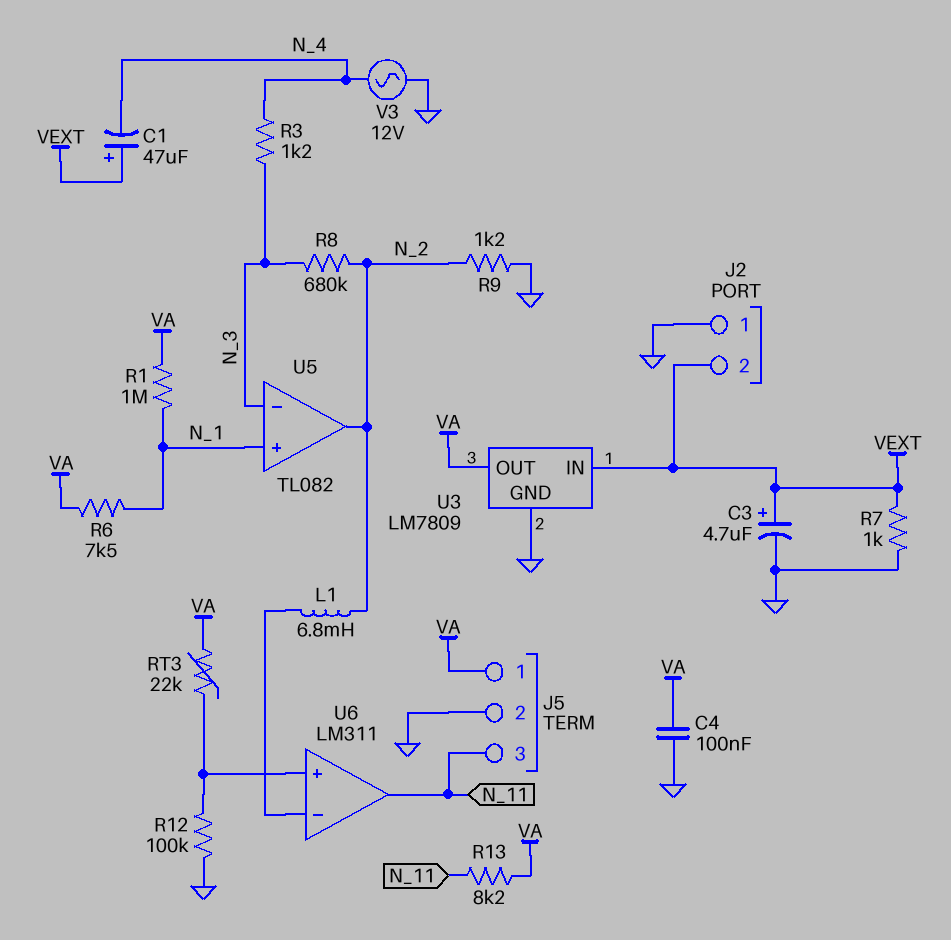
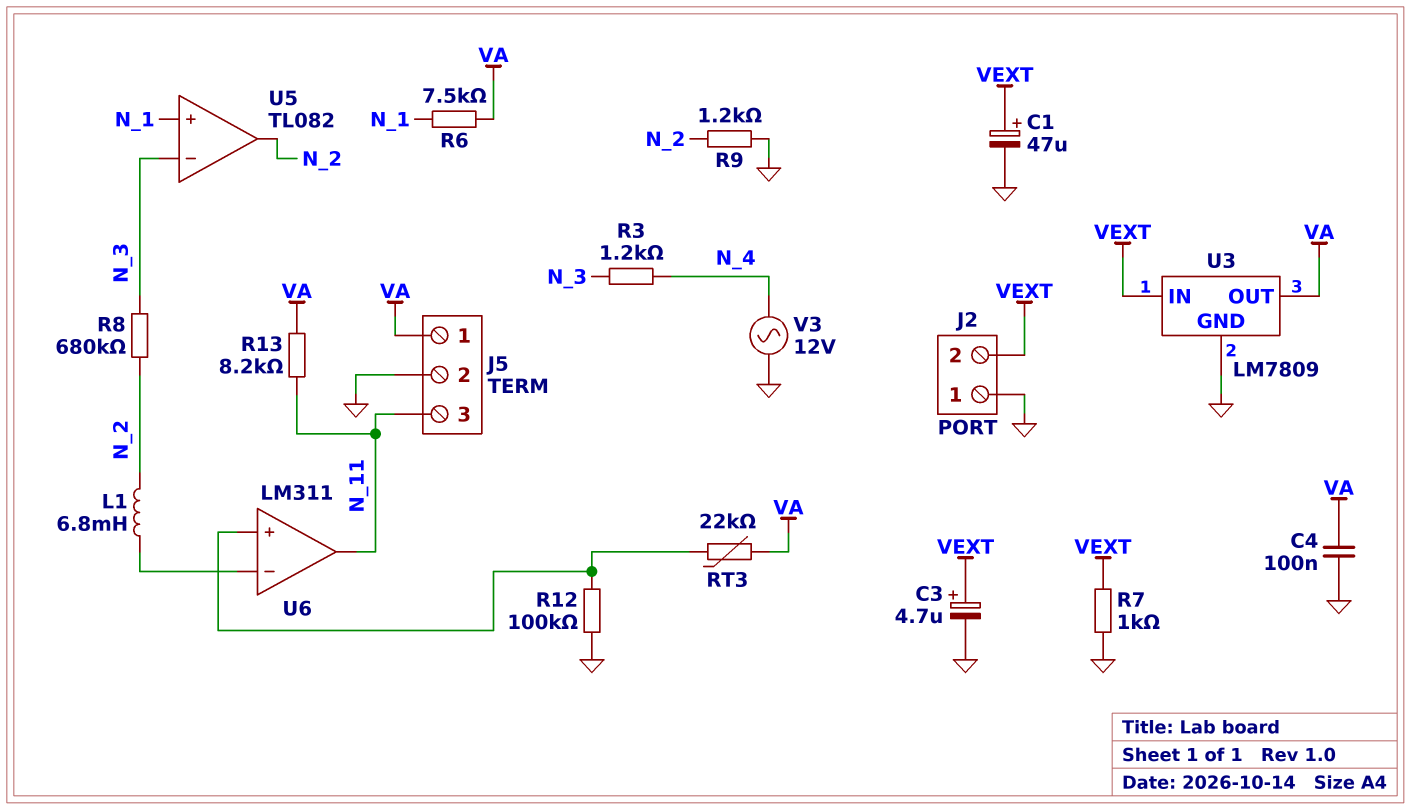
C1: 47uF (plus VEXT, minus N_4) -> 47uF (plus VEXT, minus GND)
R1: 1M (N_1, VA) -> none

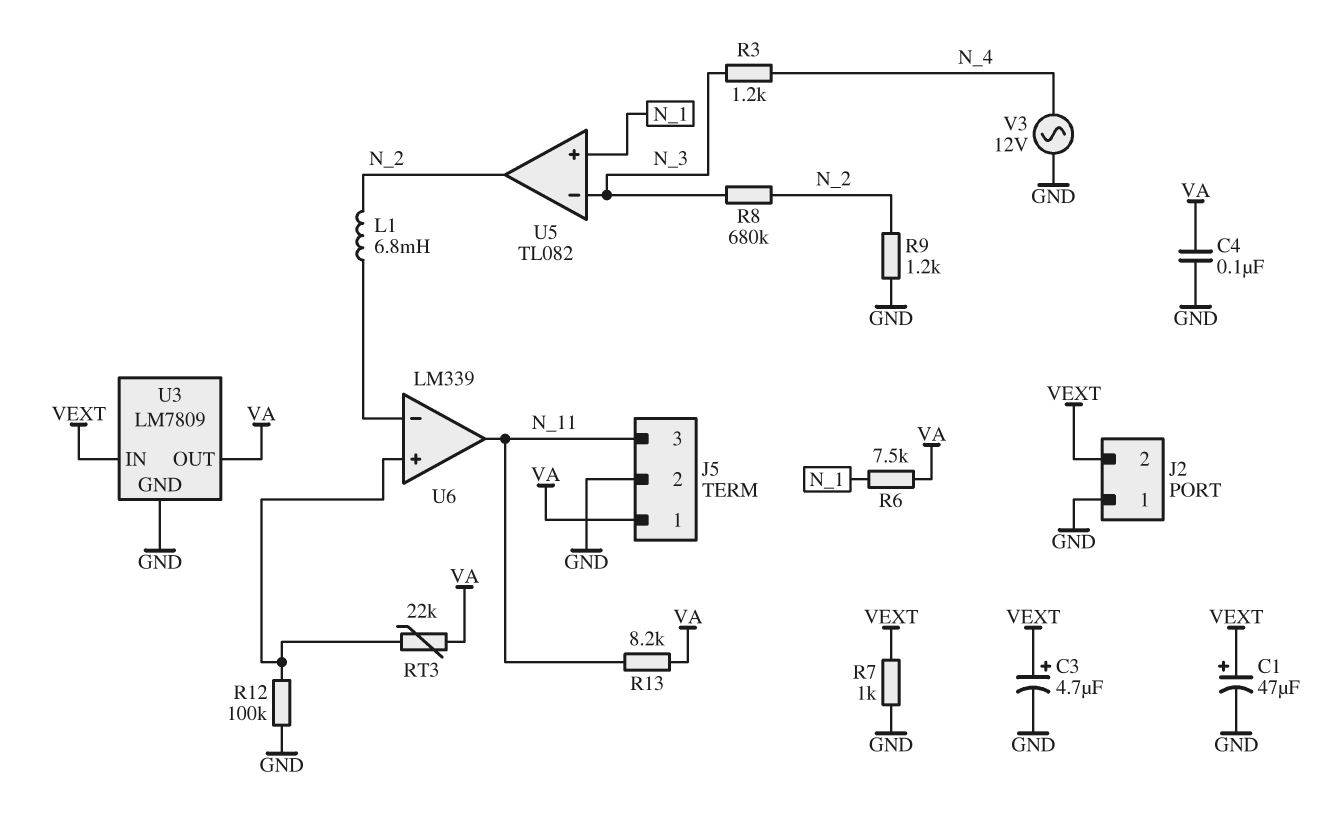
U6: LM311 -> LM339

